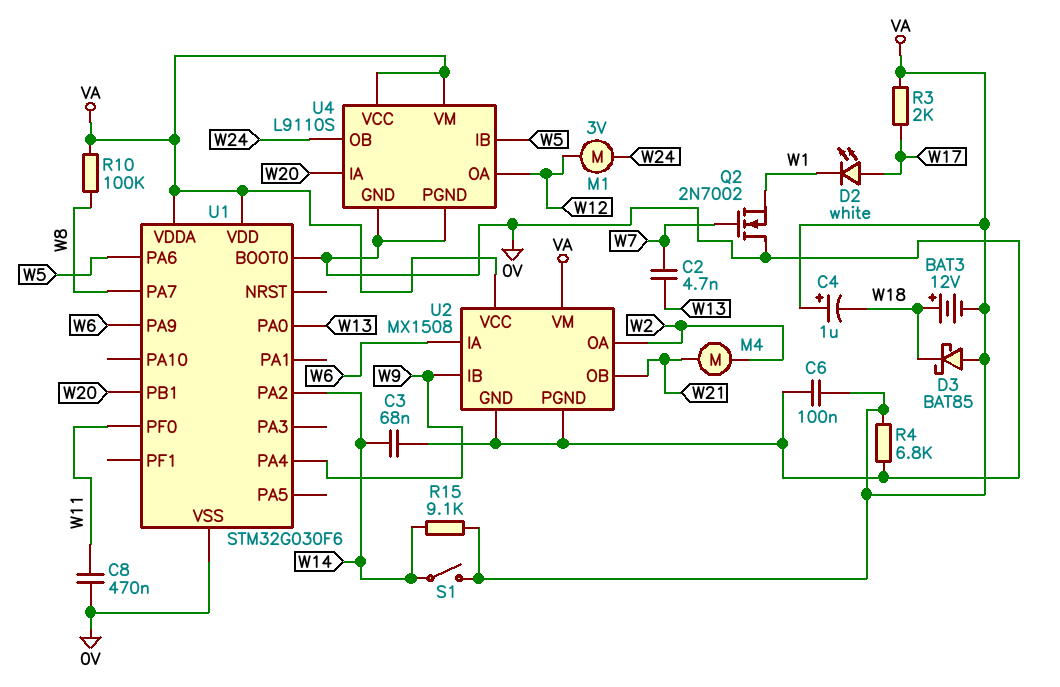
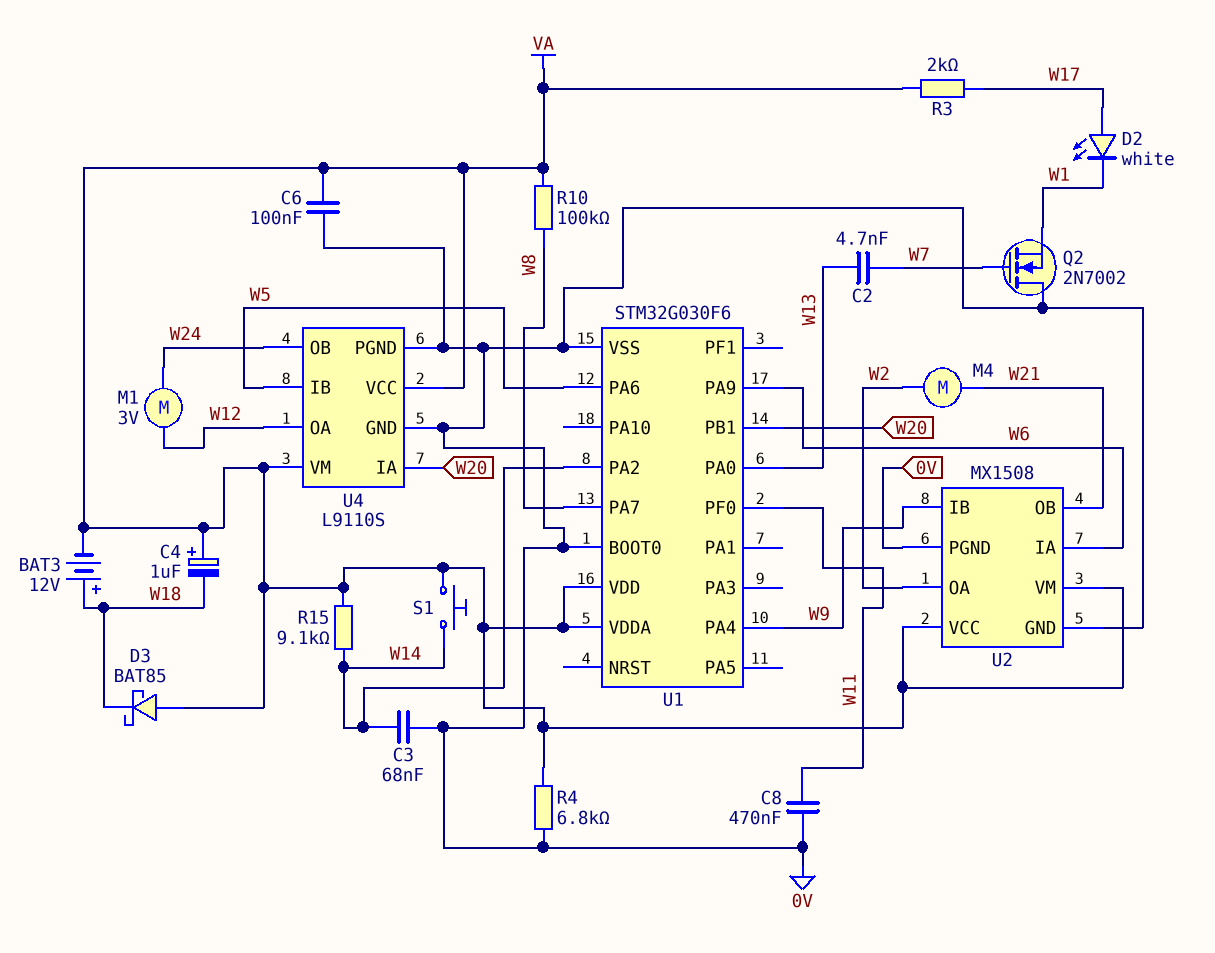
S1: switch (VA, W14) -> button (VA, W14)

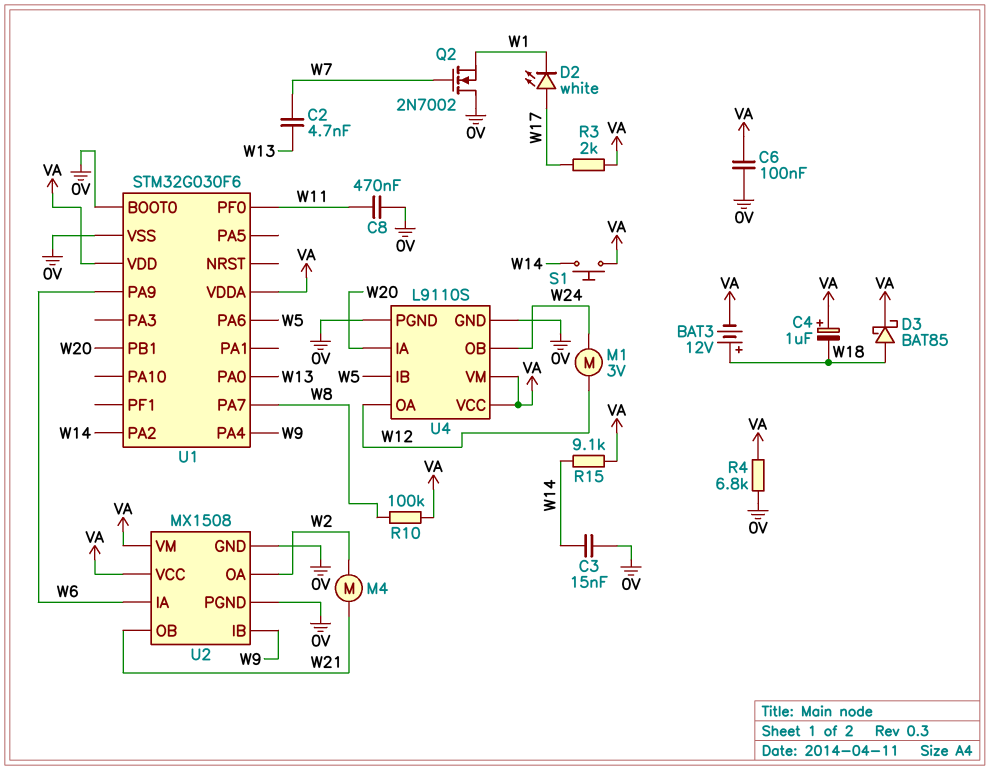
C3: 68nF (0V, W14) -> 15nF (0V, W14)
D3: schottky BAT85 (A VA, K W18) -> schottky BAT85 (A W18, K VA)

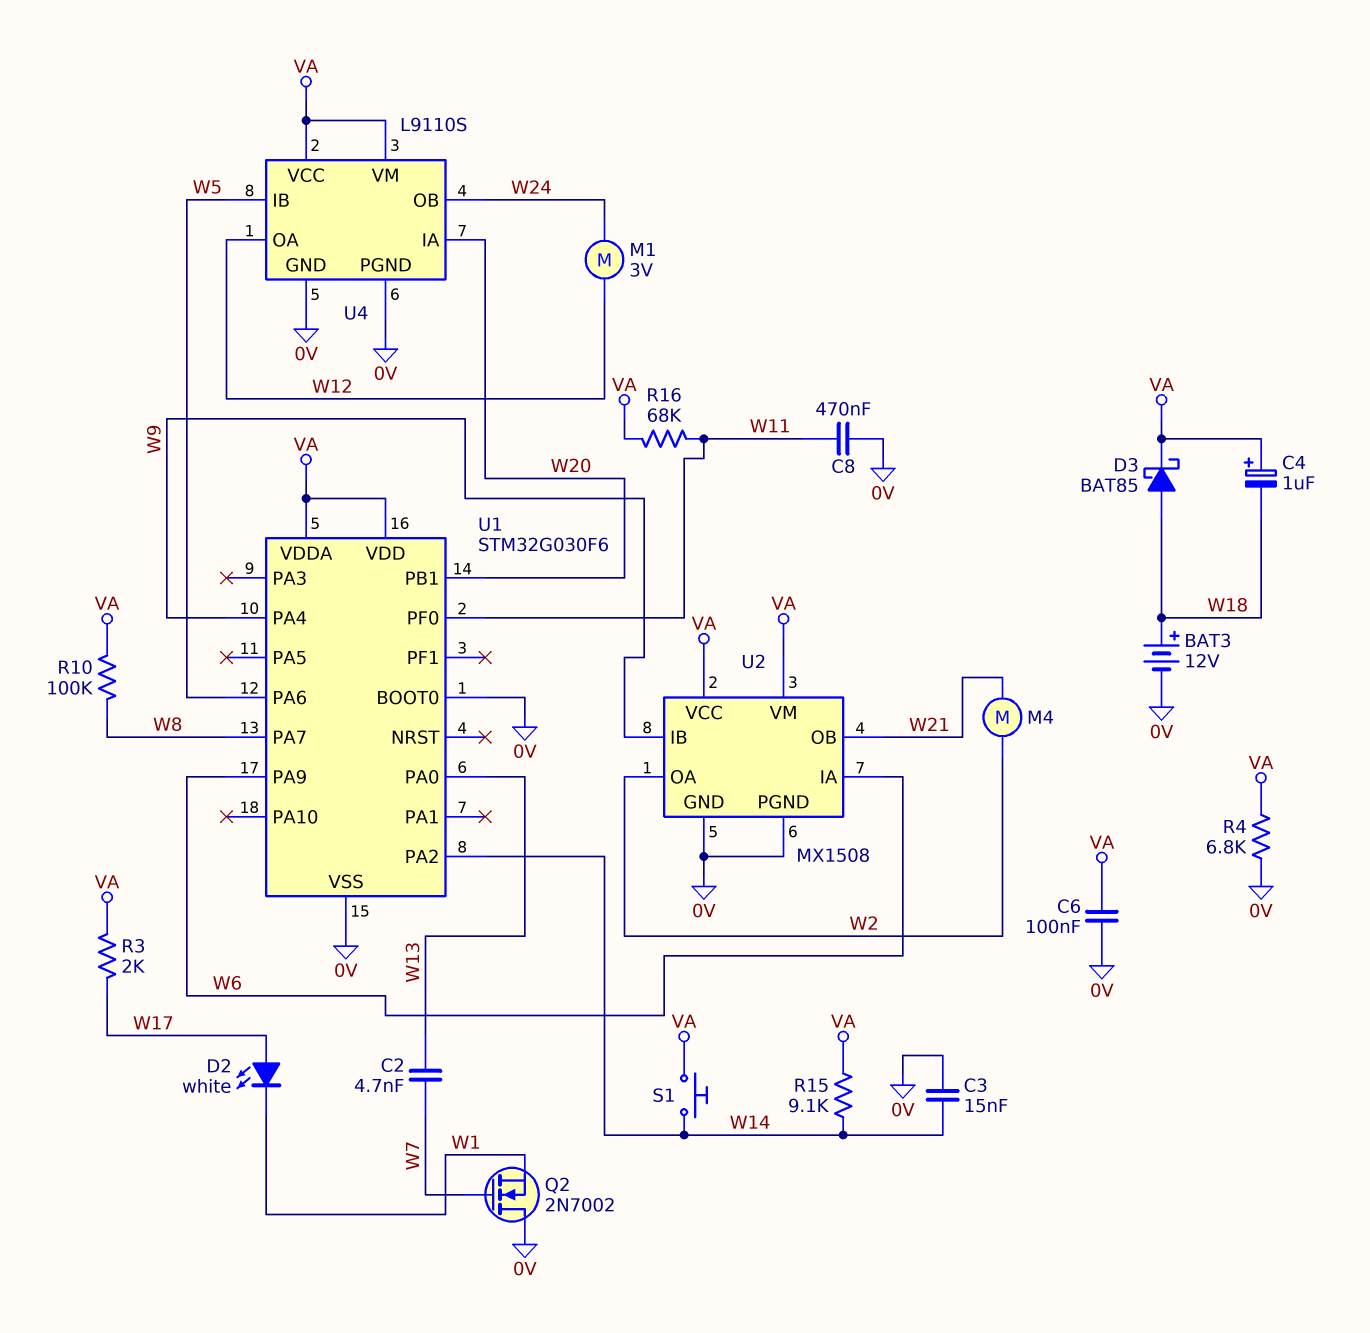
BAT3: 12V (plus W18, minus VA) -> 12V (plus W18, minus 0V)
R16: none -> 68k (VA, W11)

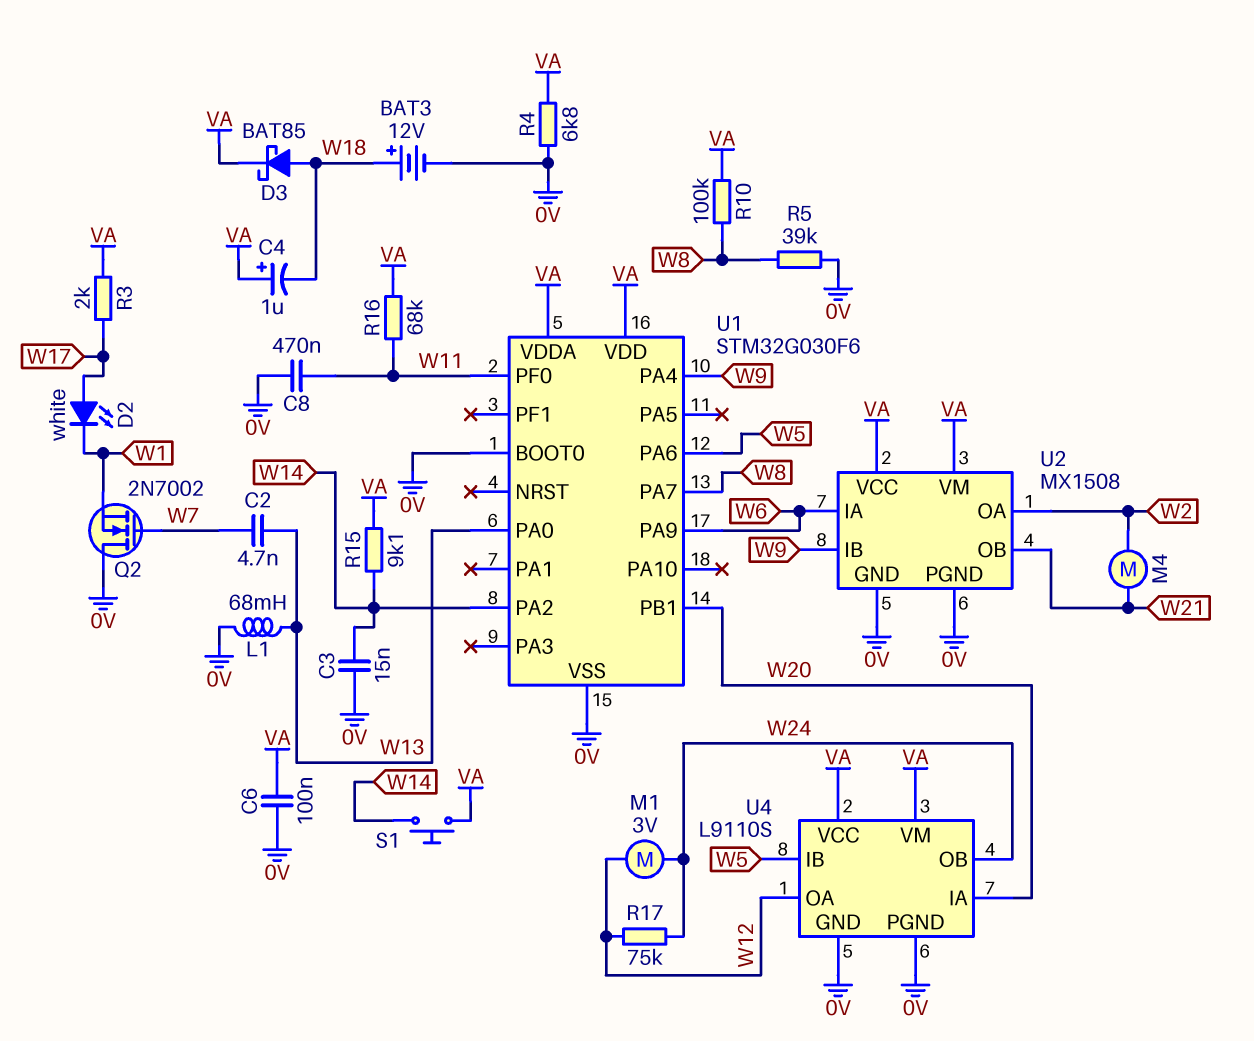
L1: none -> 68mH (0V, W13)
R5: none -> 39k (0V, W8)
R17: none -> 75k (W12, W24)

